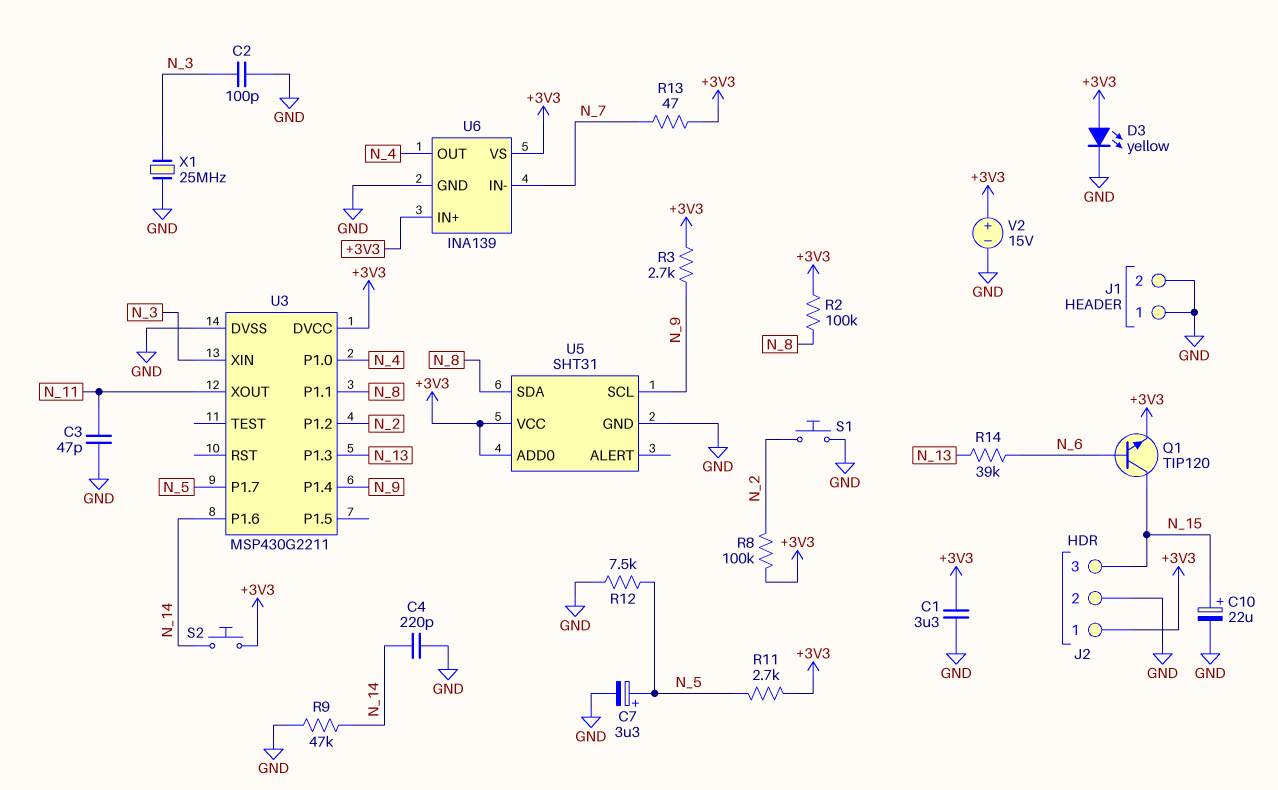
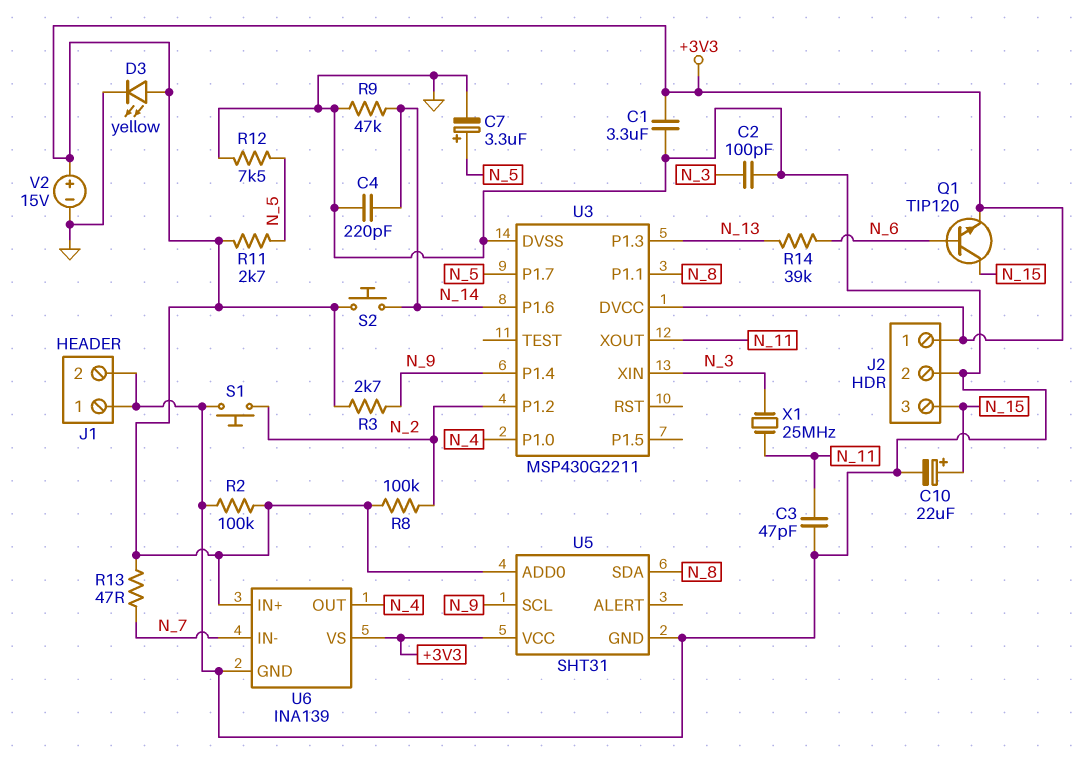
R2: 100k (+3V3, N_8) -> 100k (+3V3, GND)
X1: 25MHz (GND, N_3) -> 25MHz (N_3, N_11)

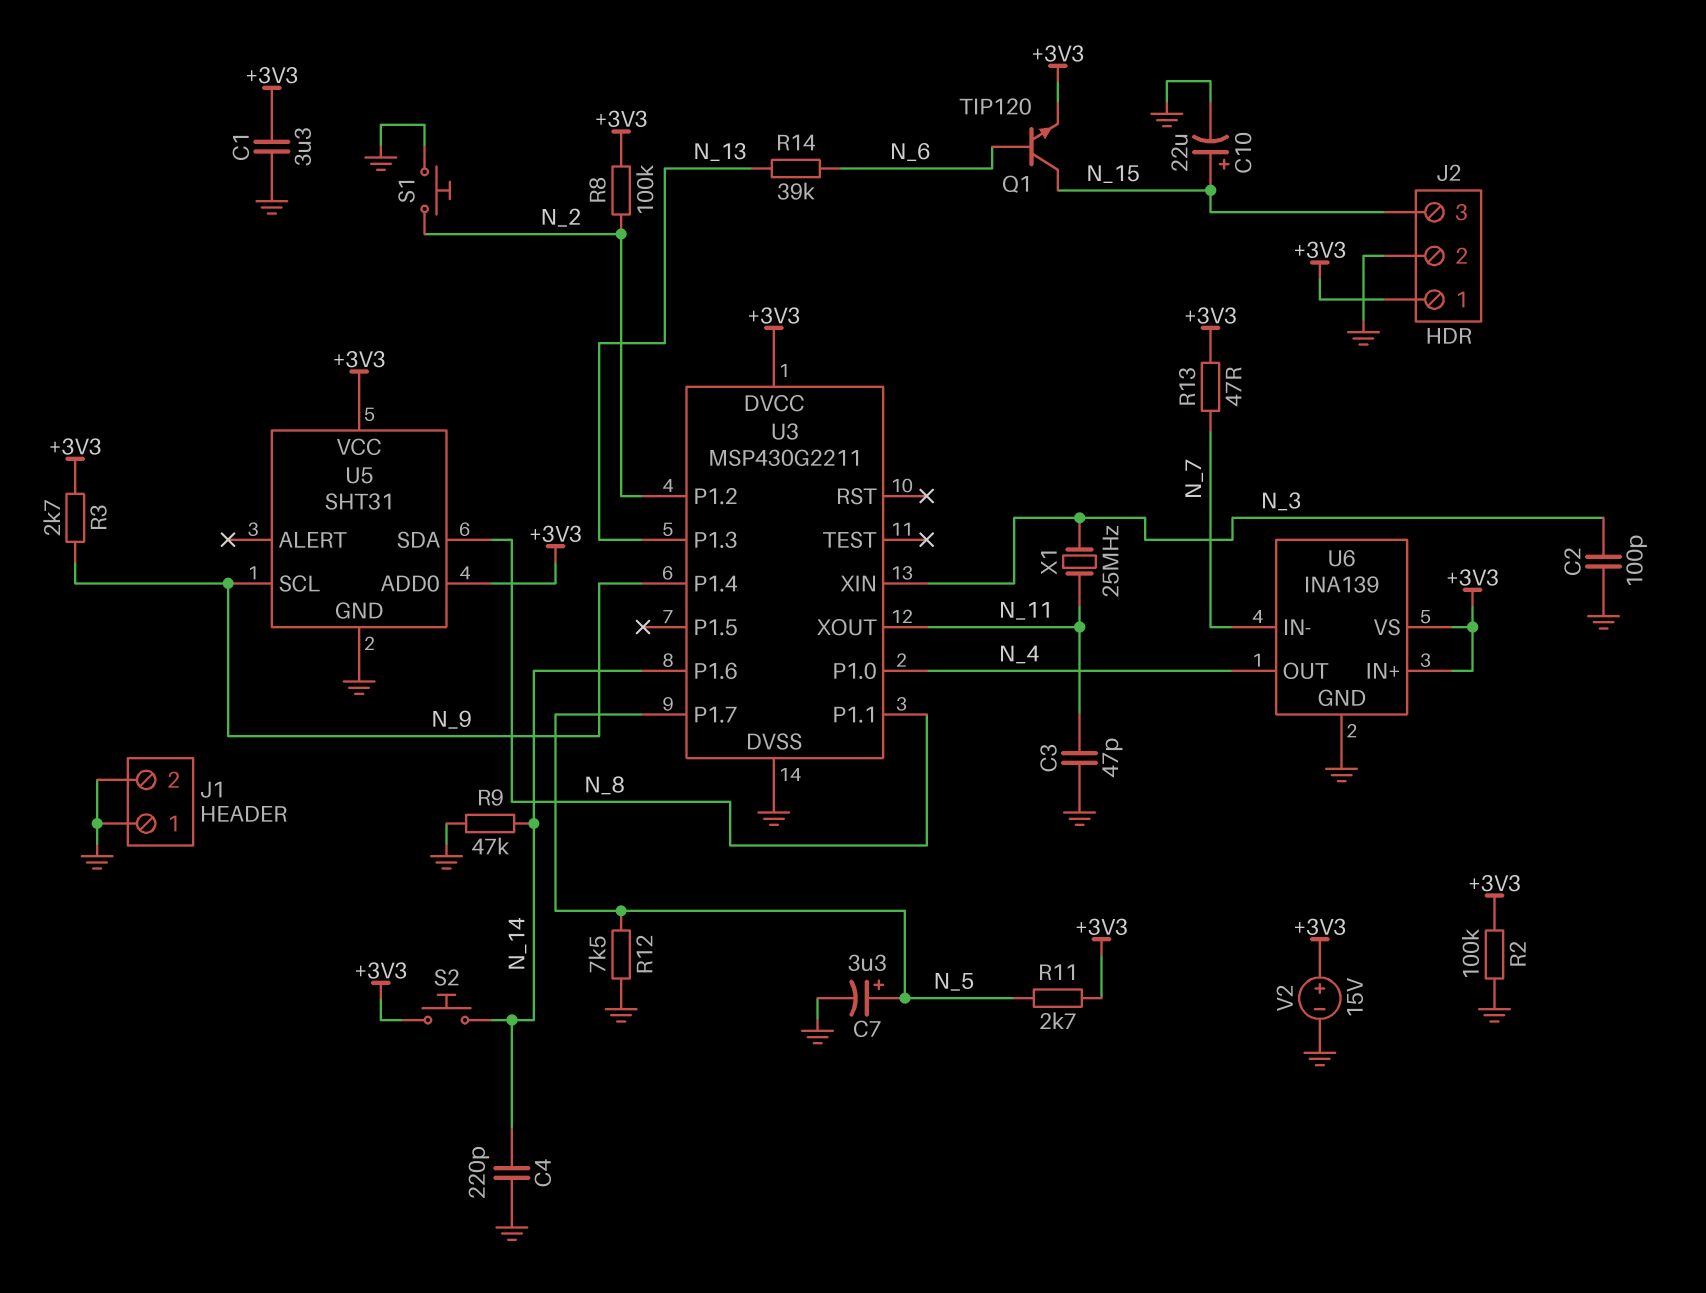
D3: LED yellow (A +3V3, K GND) -> none

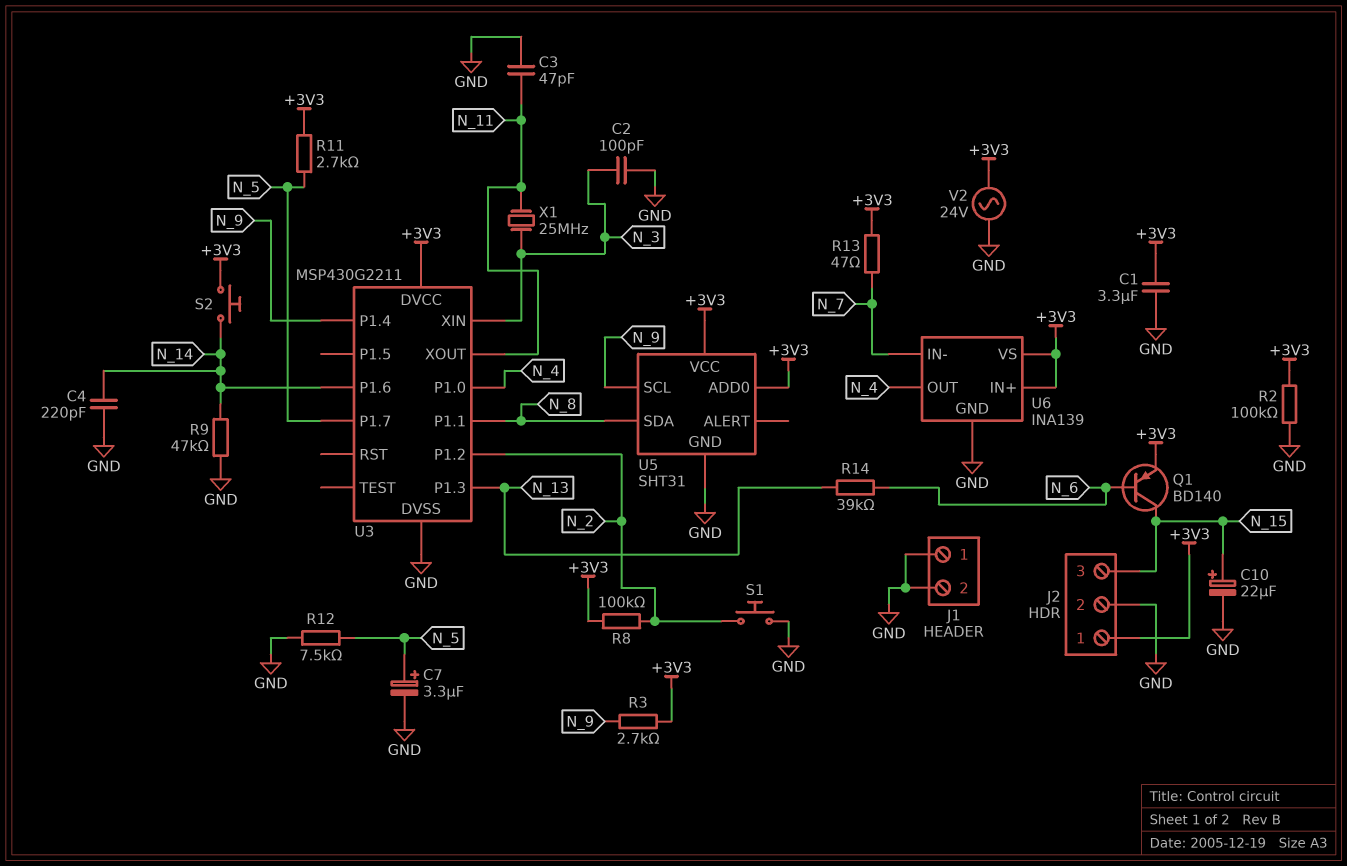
Q1: NPN TIP120 (B N_6, C N_15, E +3V3) -> PNP BD140 (B N_6, C N_15, E +3V3)
V2: 15V (plus +3V3, minus GND) -> AC 24V (+3V3, GND)

